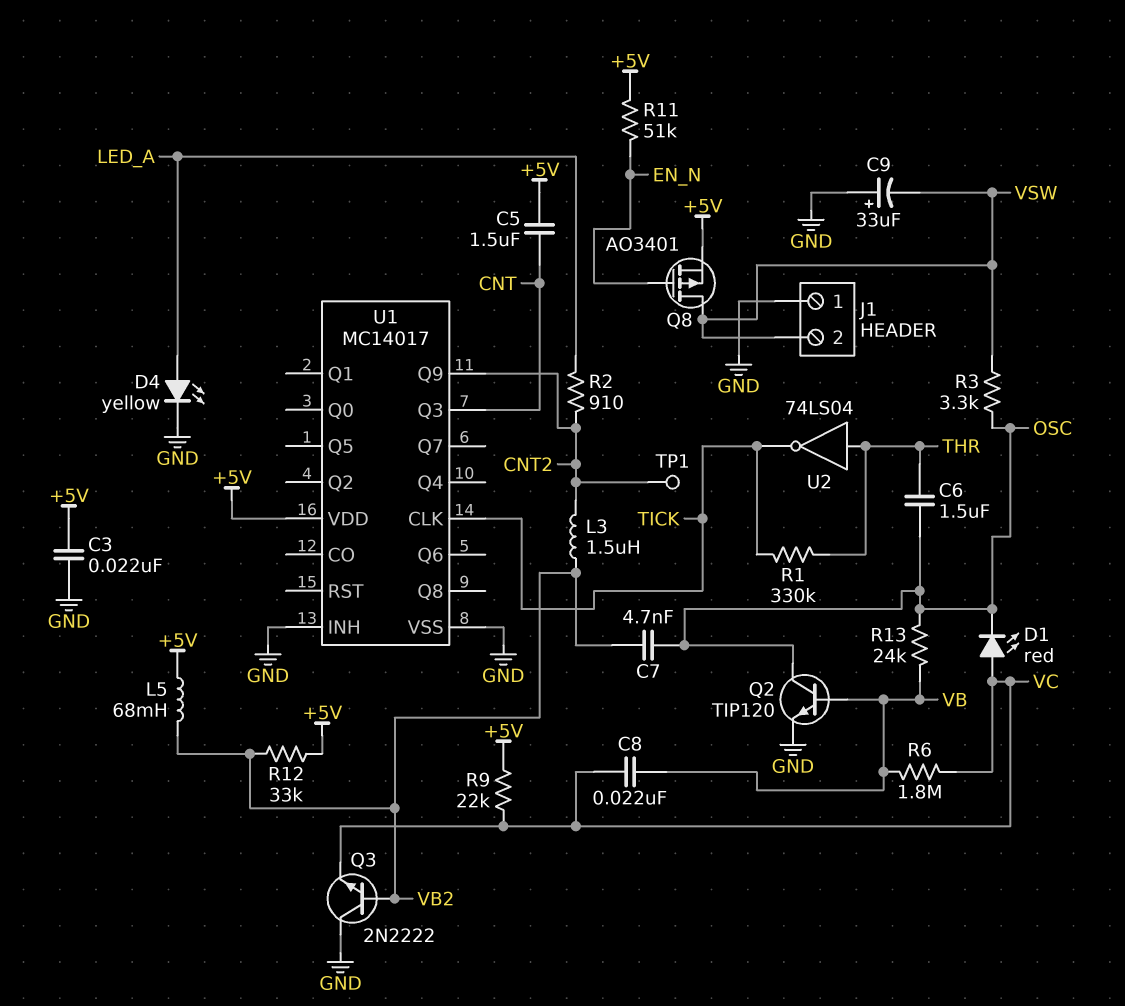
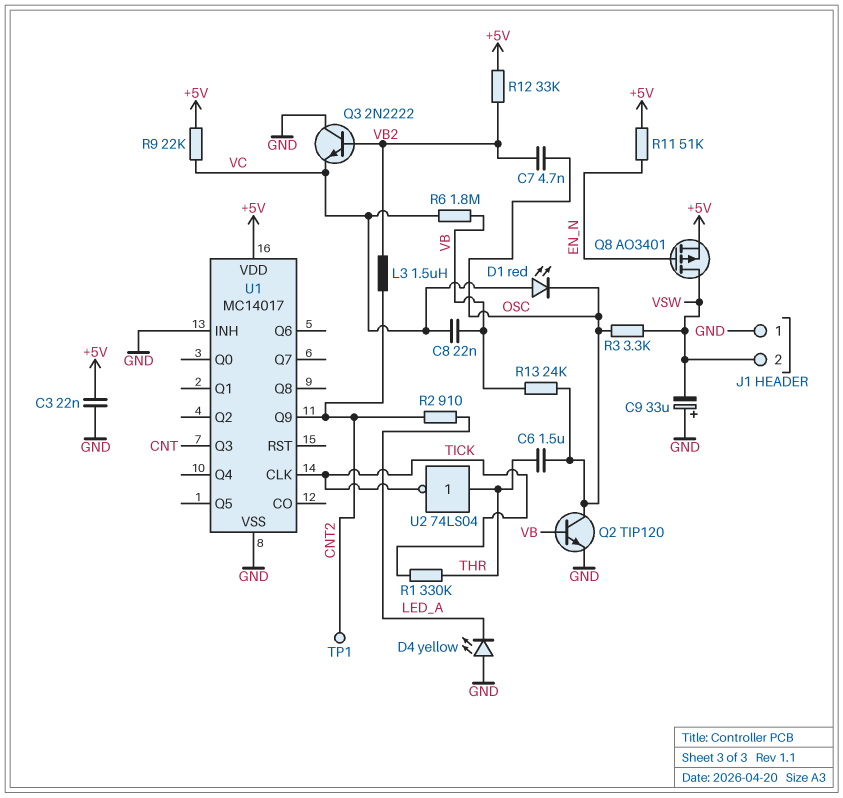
C5: 1.5uF (+5V, CNT) -> none
D4: LED yellow (A LED_A, K GND) -> LED yellow (A GND, K LED_A)
L5: 68mH (+5V, VB2) -> none

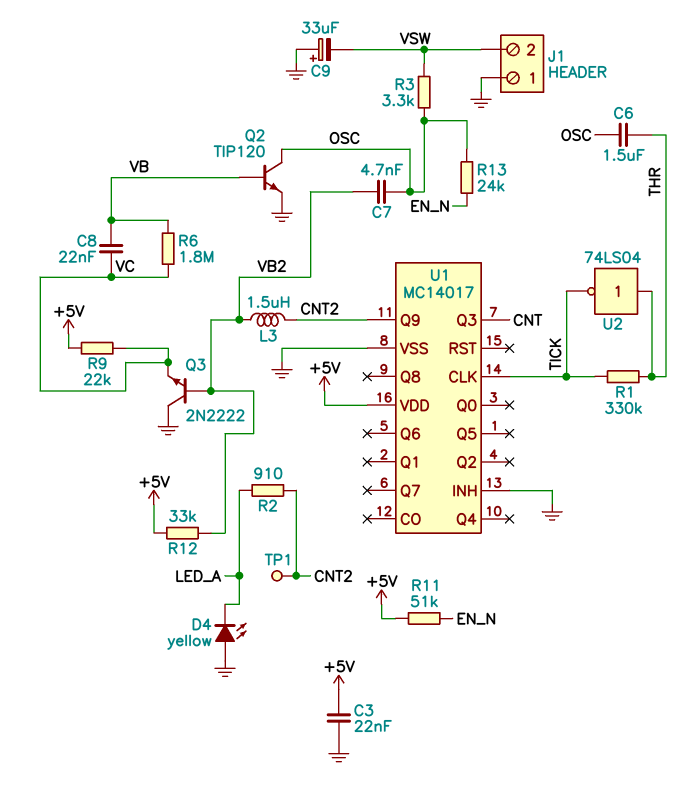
D1: LED red (A VC, K OSC) -> none
Q8: PMOS AO3401 (G EN_N, D VSW, S +5V) -> none
R13: 24k (OSC, VB) -> 24k (EN_N, OSC)

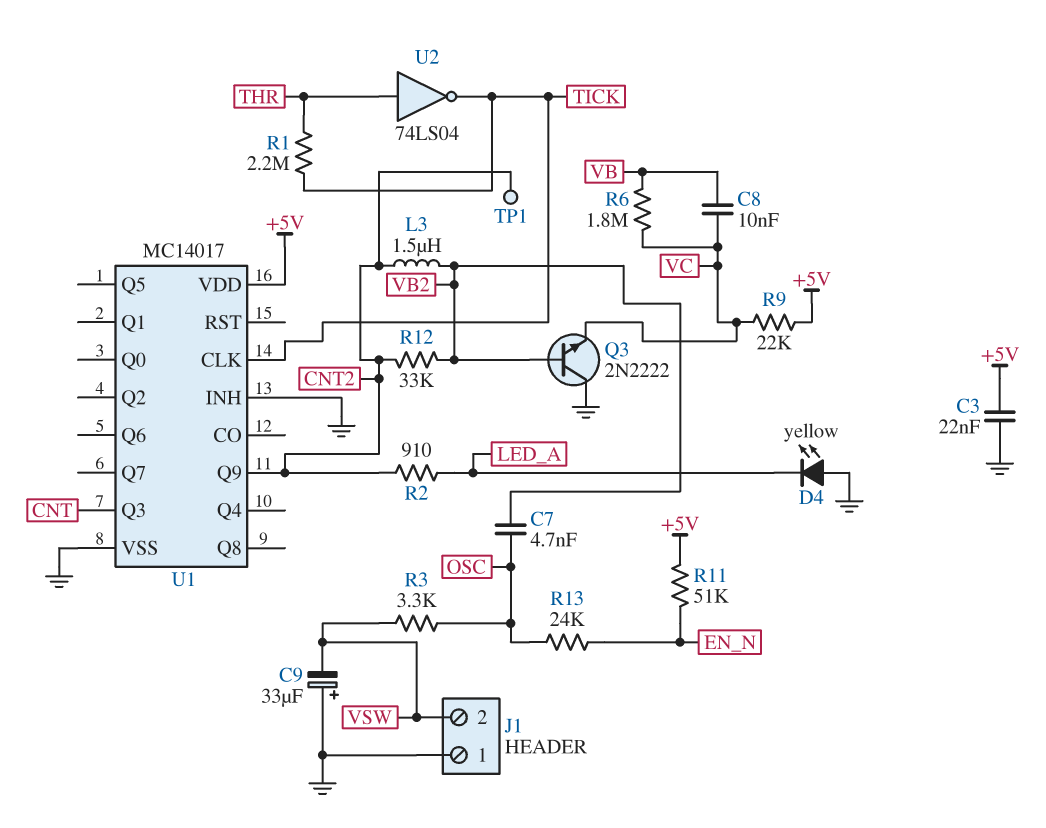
C6: 1.5uF (OSC, THR) -> none
C8: 22nF (VB, VC) -> 10nF (VB, VC)
Q2: NPN TIP120 (B VB, C OSC, E GND) -> none
R1: 330k (THR, TICK) -> 2.2M (THR, TICK)
R12: 33k (+5V, VB2) -> 33k (CNT2, VB2)

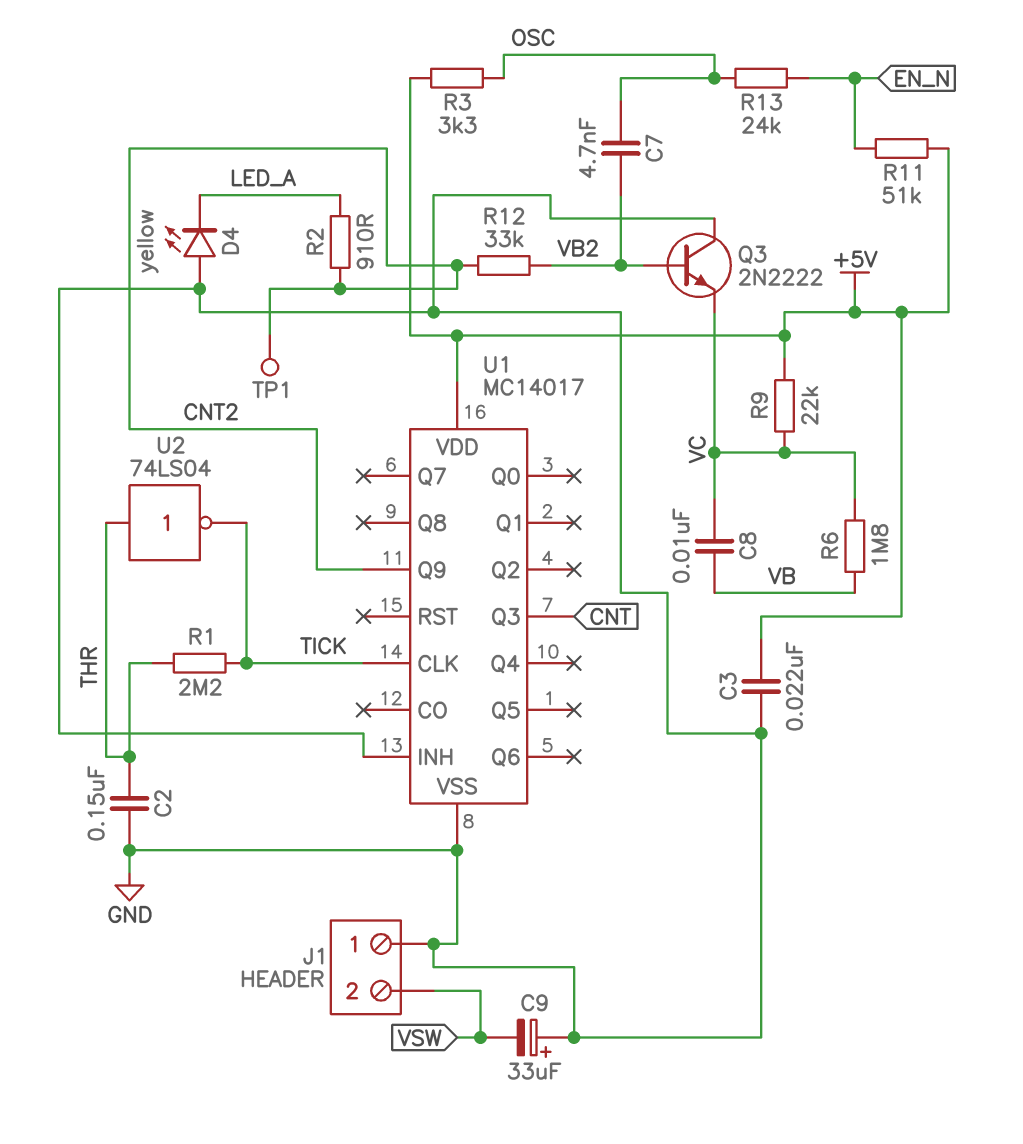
C2: none -> 150nF (GND, THR)
L3: 1.5uH (CNT2, VB2) -> none
R3: 3.3k (OSC, VSW) -> 3.3k (+5V, OSC)

